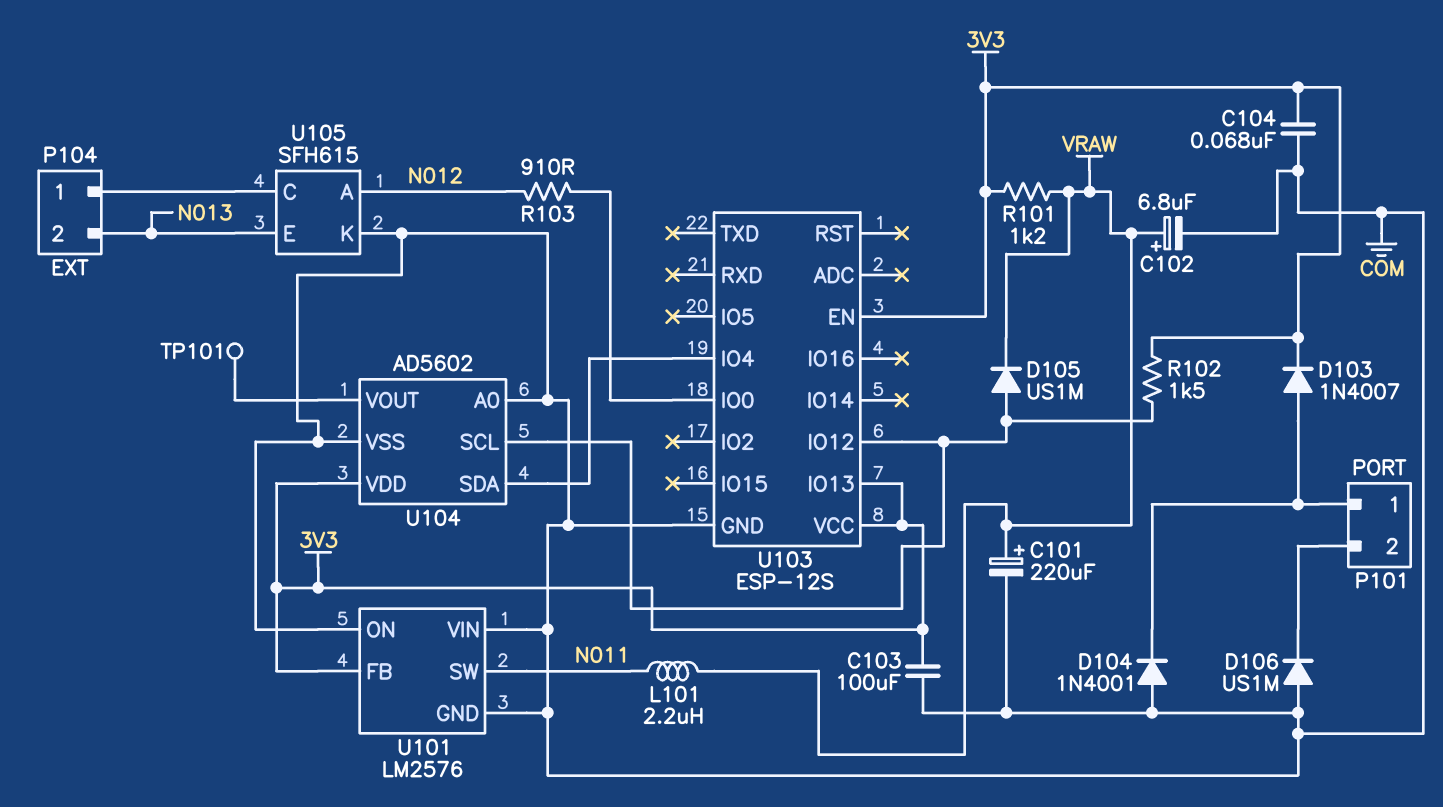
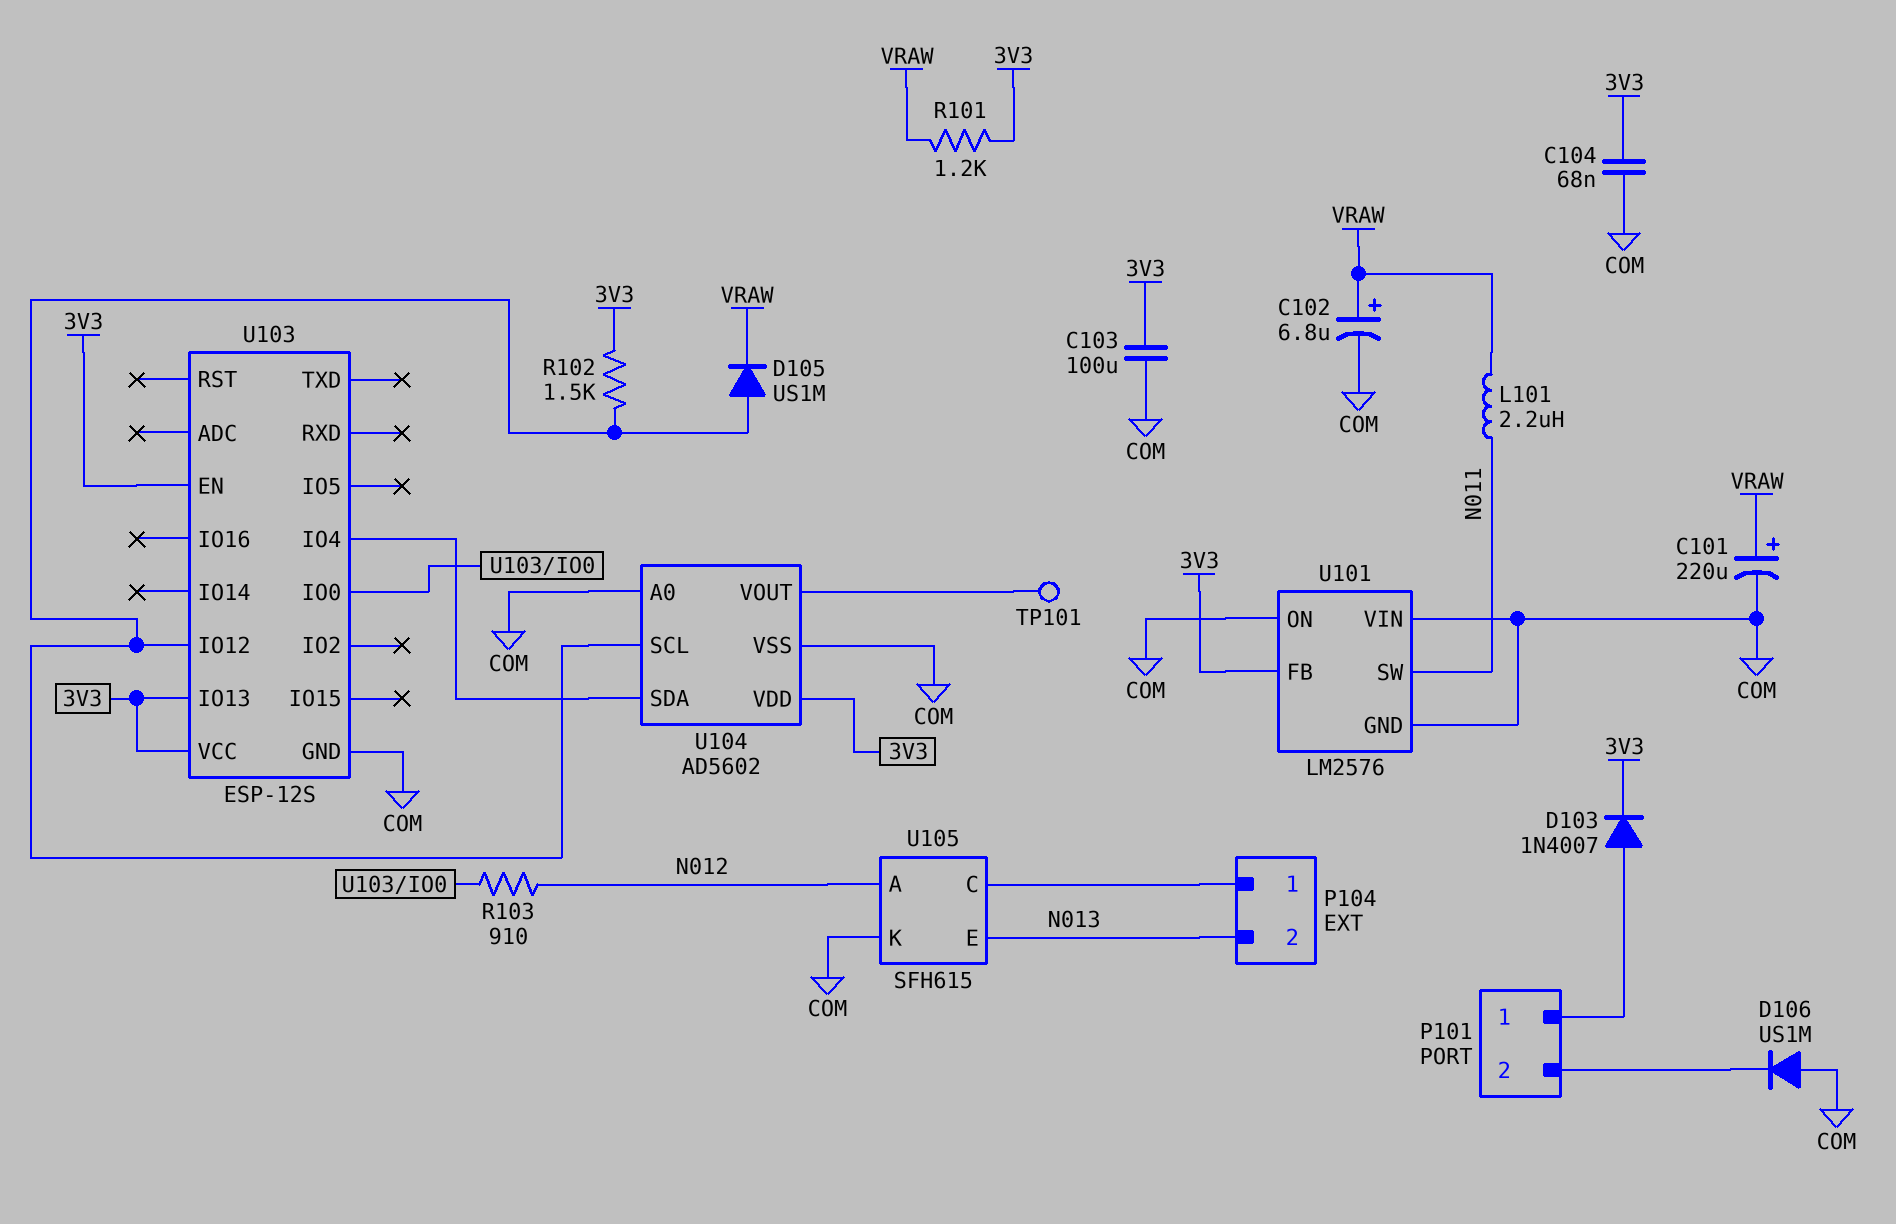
D104: diode 1N4001 (A COM, K P101/1) -> none

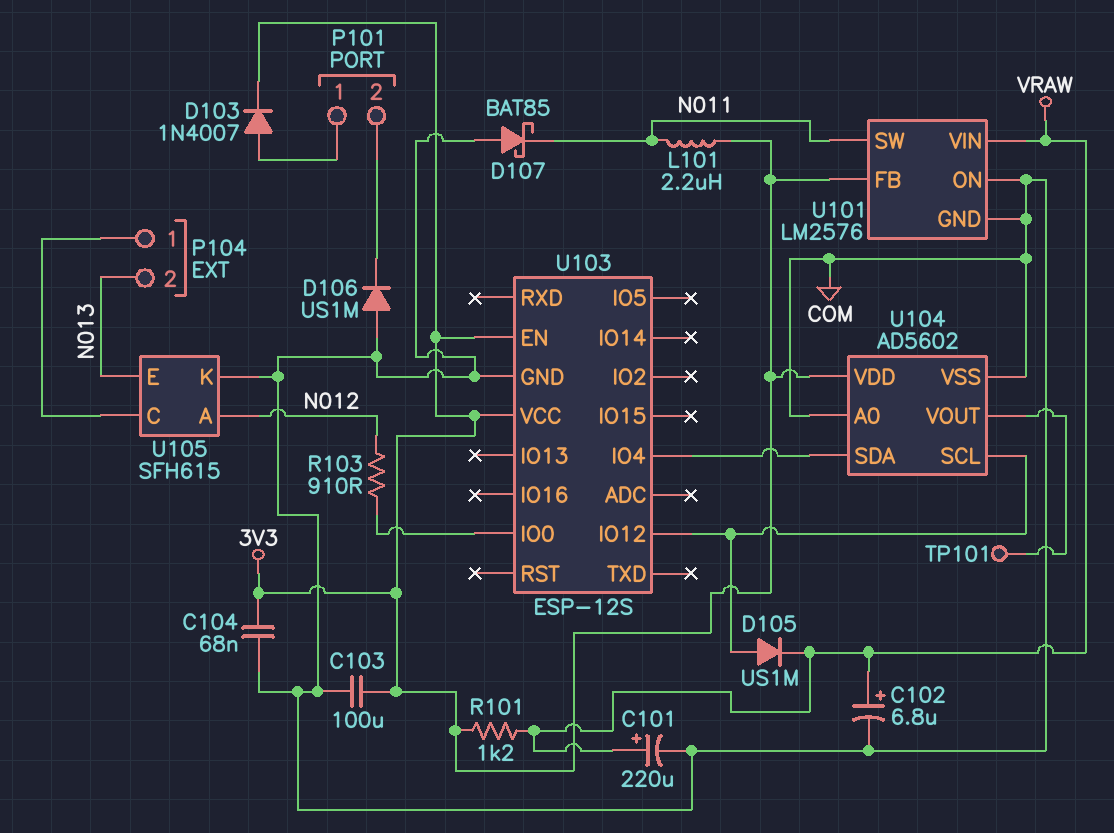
D107: none -> schottky BAT85 (A COM, K N011)
L101: 2.2uH (N011, VRAW) -> 2.2uH (3V3, N011)
R102: 1.5k (3V3, U103/IO12) -> none
U101 pin VIN: COM -> VRAW
U103 pin IO13: 3V3 -> none

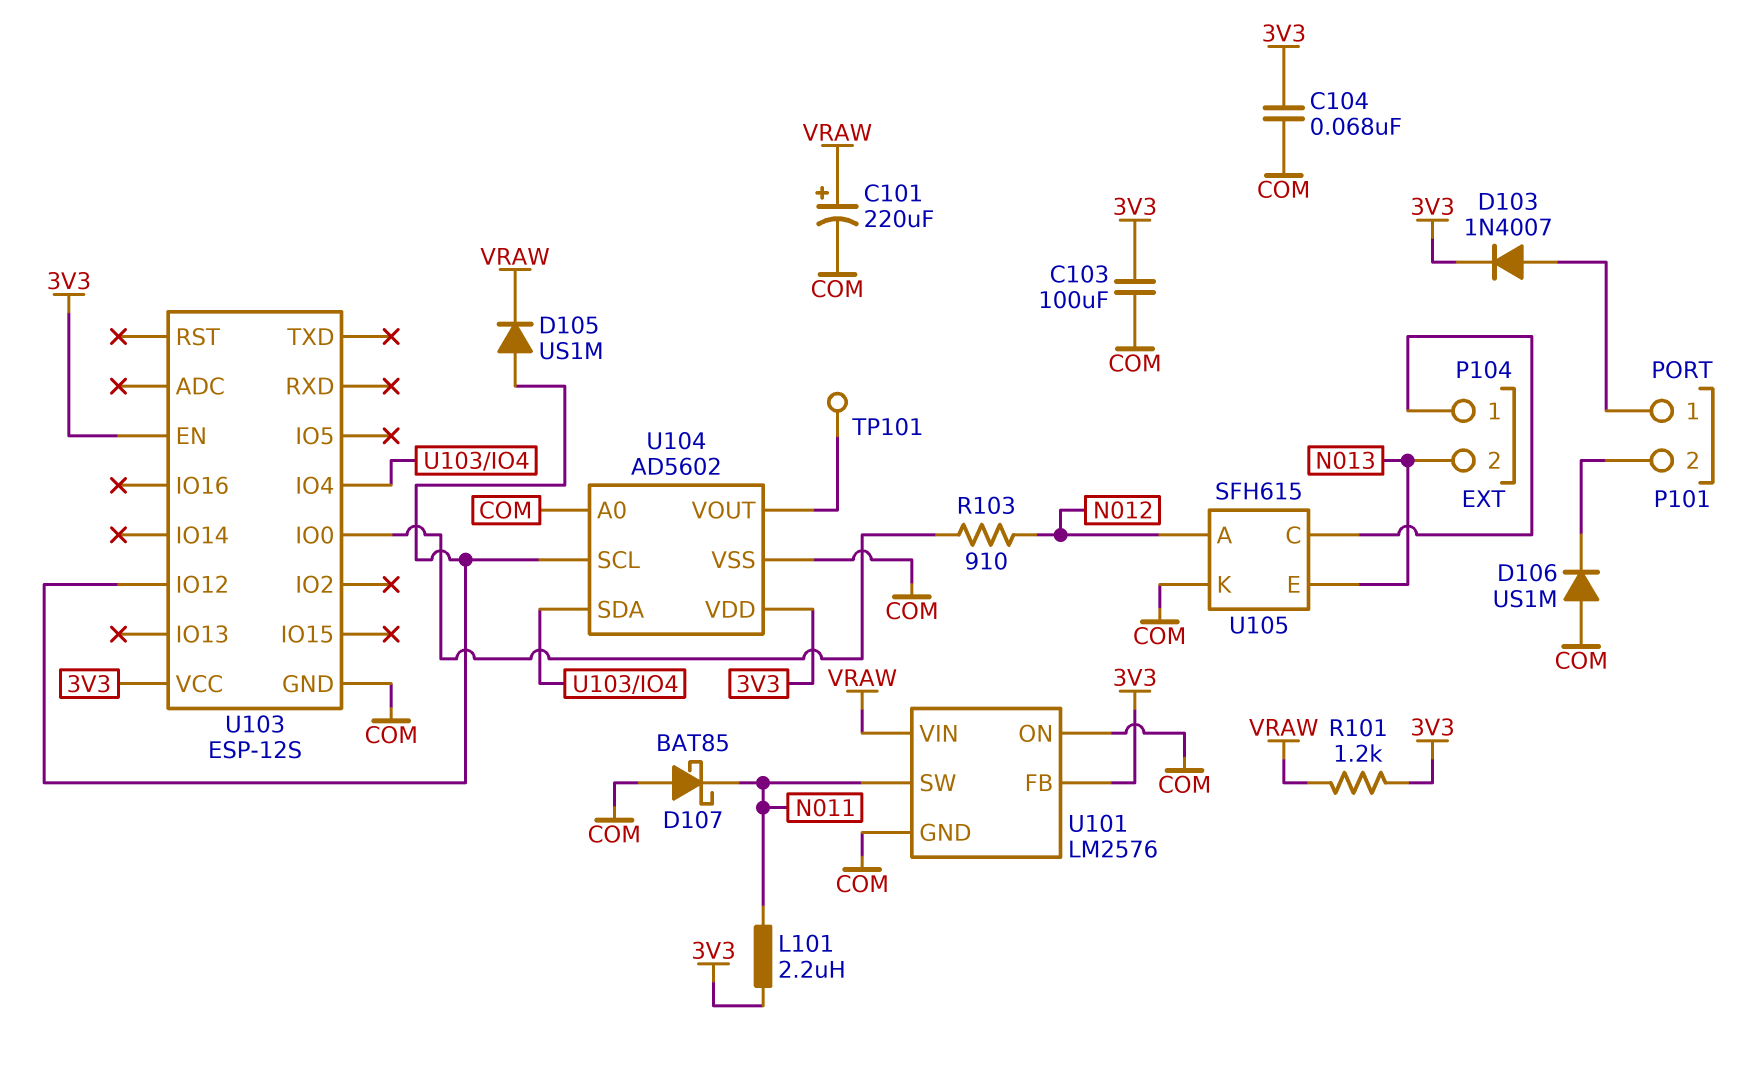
C102: 6.8uF (plus VRAW, minus COM) -> none

